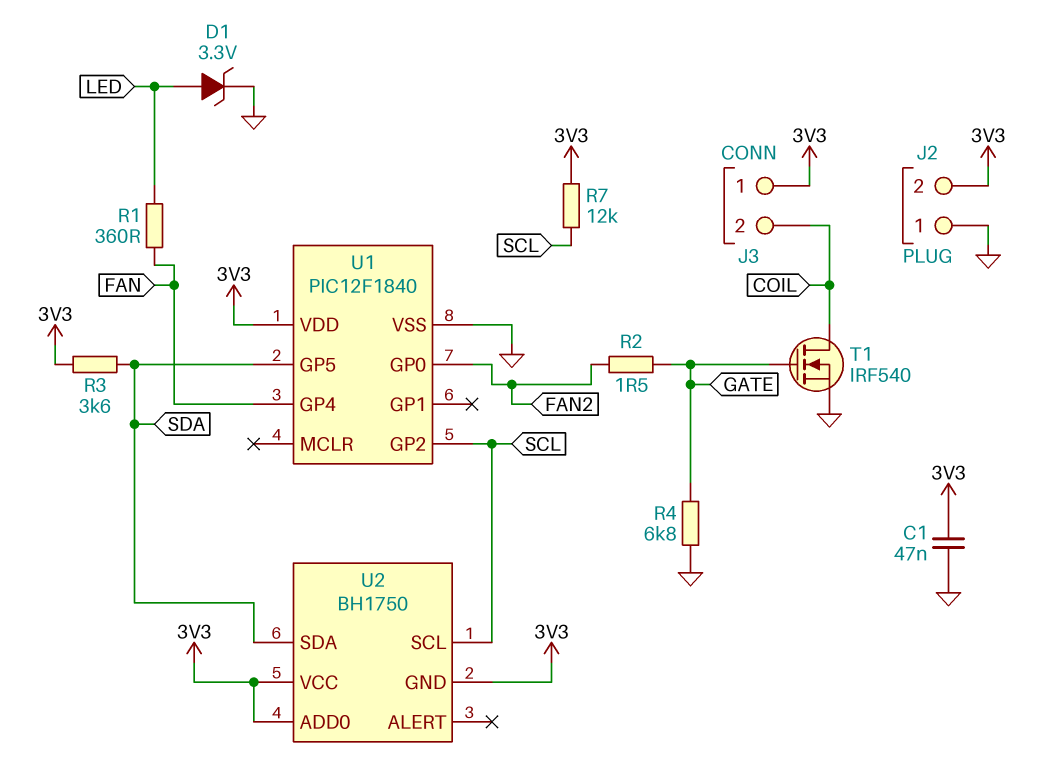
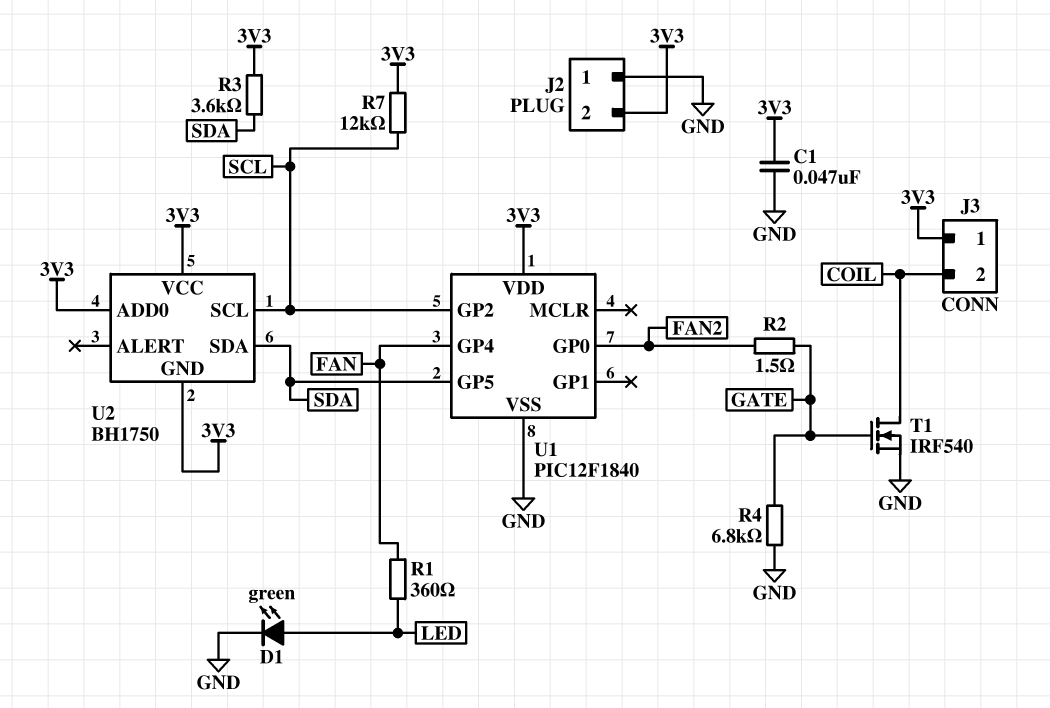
D1: zener 3.3V (A LED, K GND) -> LED green (A LED, K GND)

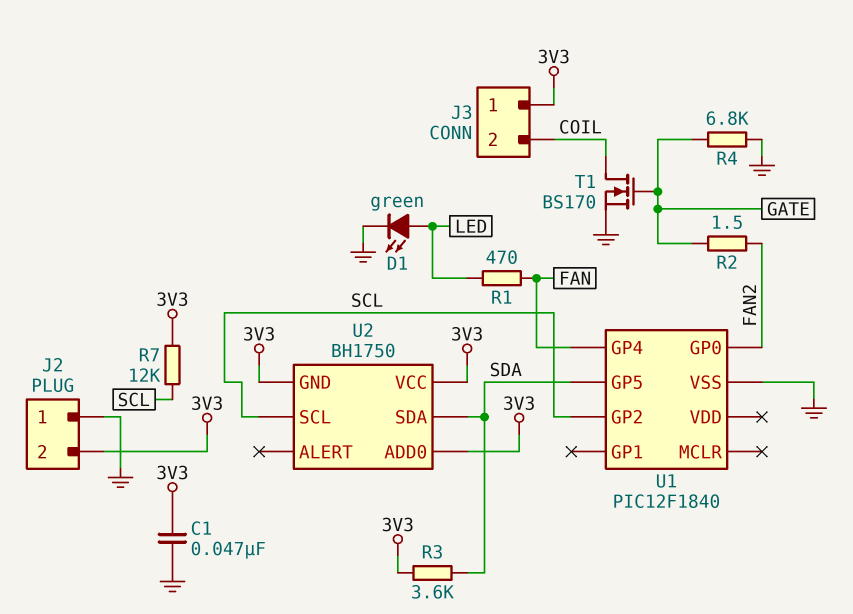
R1: 360 (FAN, LED) -> 470 (FAN, LED)
T1: NMOS IRF540 (G GATE, D COIL, S GND) -> NMOS BS170 (G GATE, D COIL, S GND)
U1 pin VDD: 3V3 -> none

